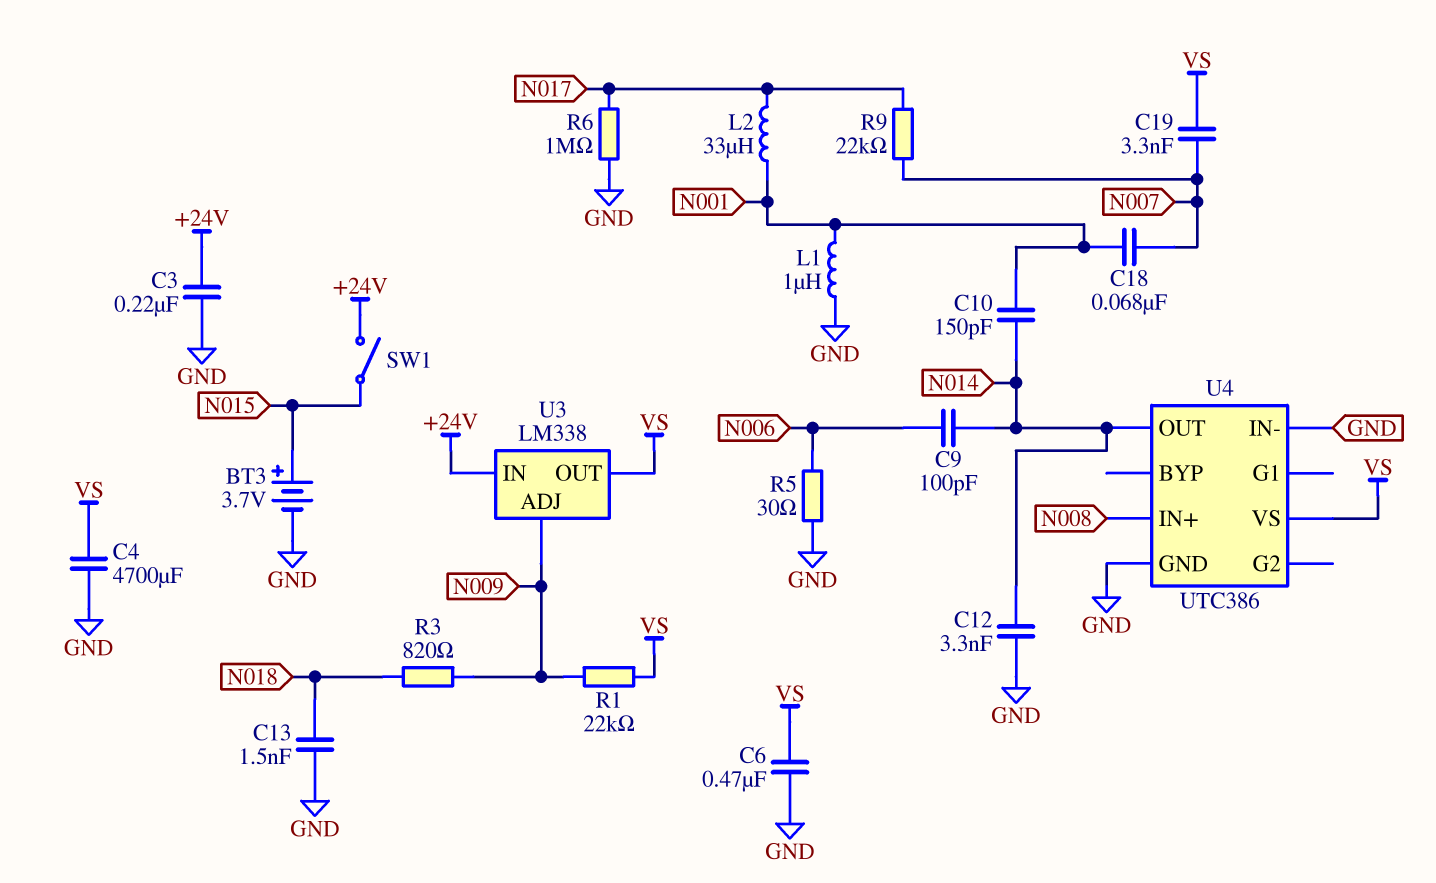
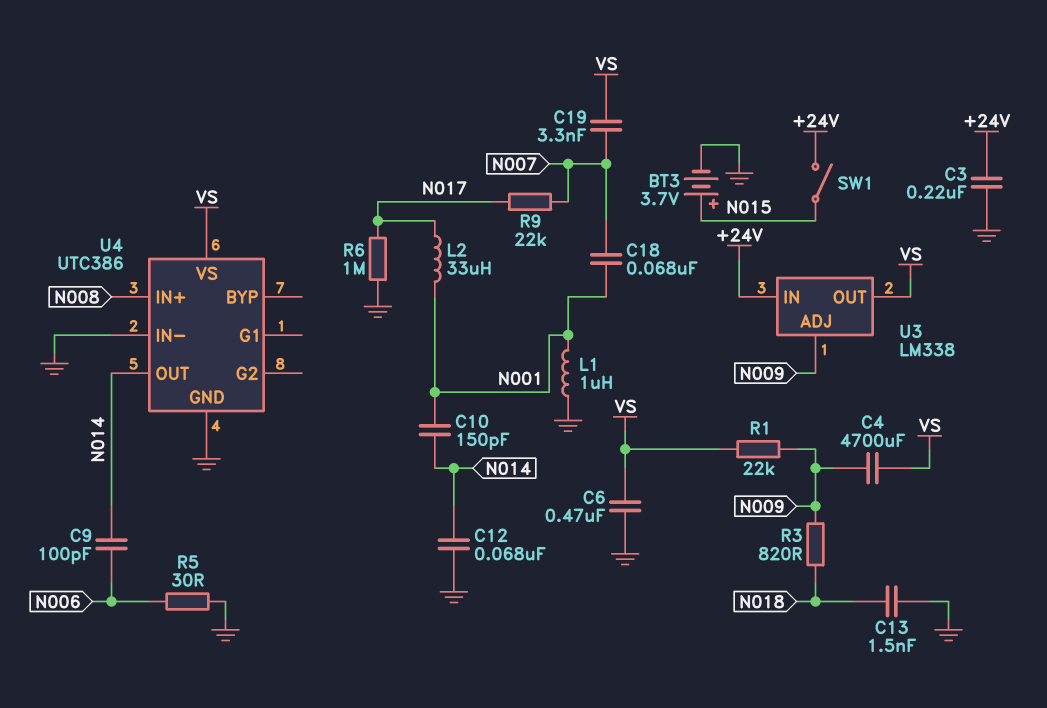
C4: 4700uF (GND, VS) -> 4700uF (N009, VS)
C12: 3.3nF (GND, N014) -> 68nF (GND, N014)

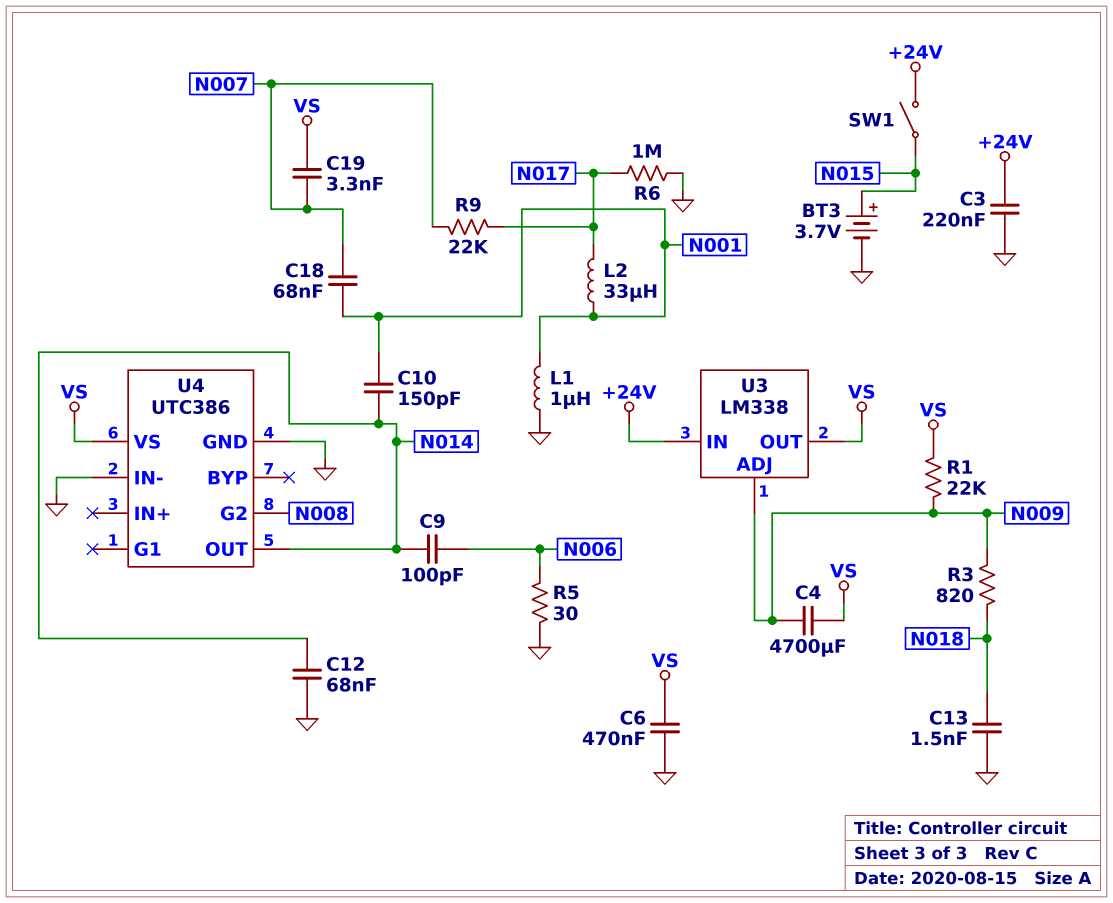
U4 pin G2: none -> N008
U4 pin IN+: N008 -> none

